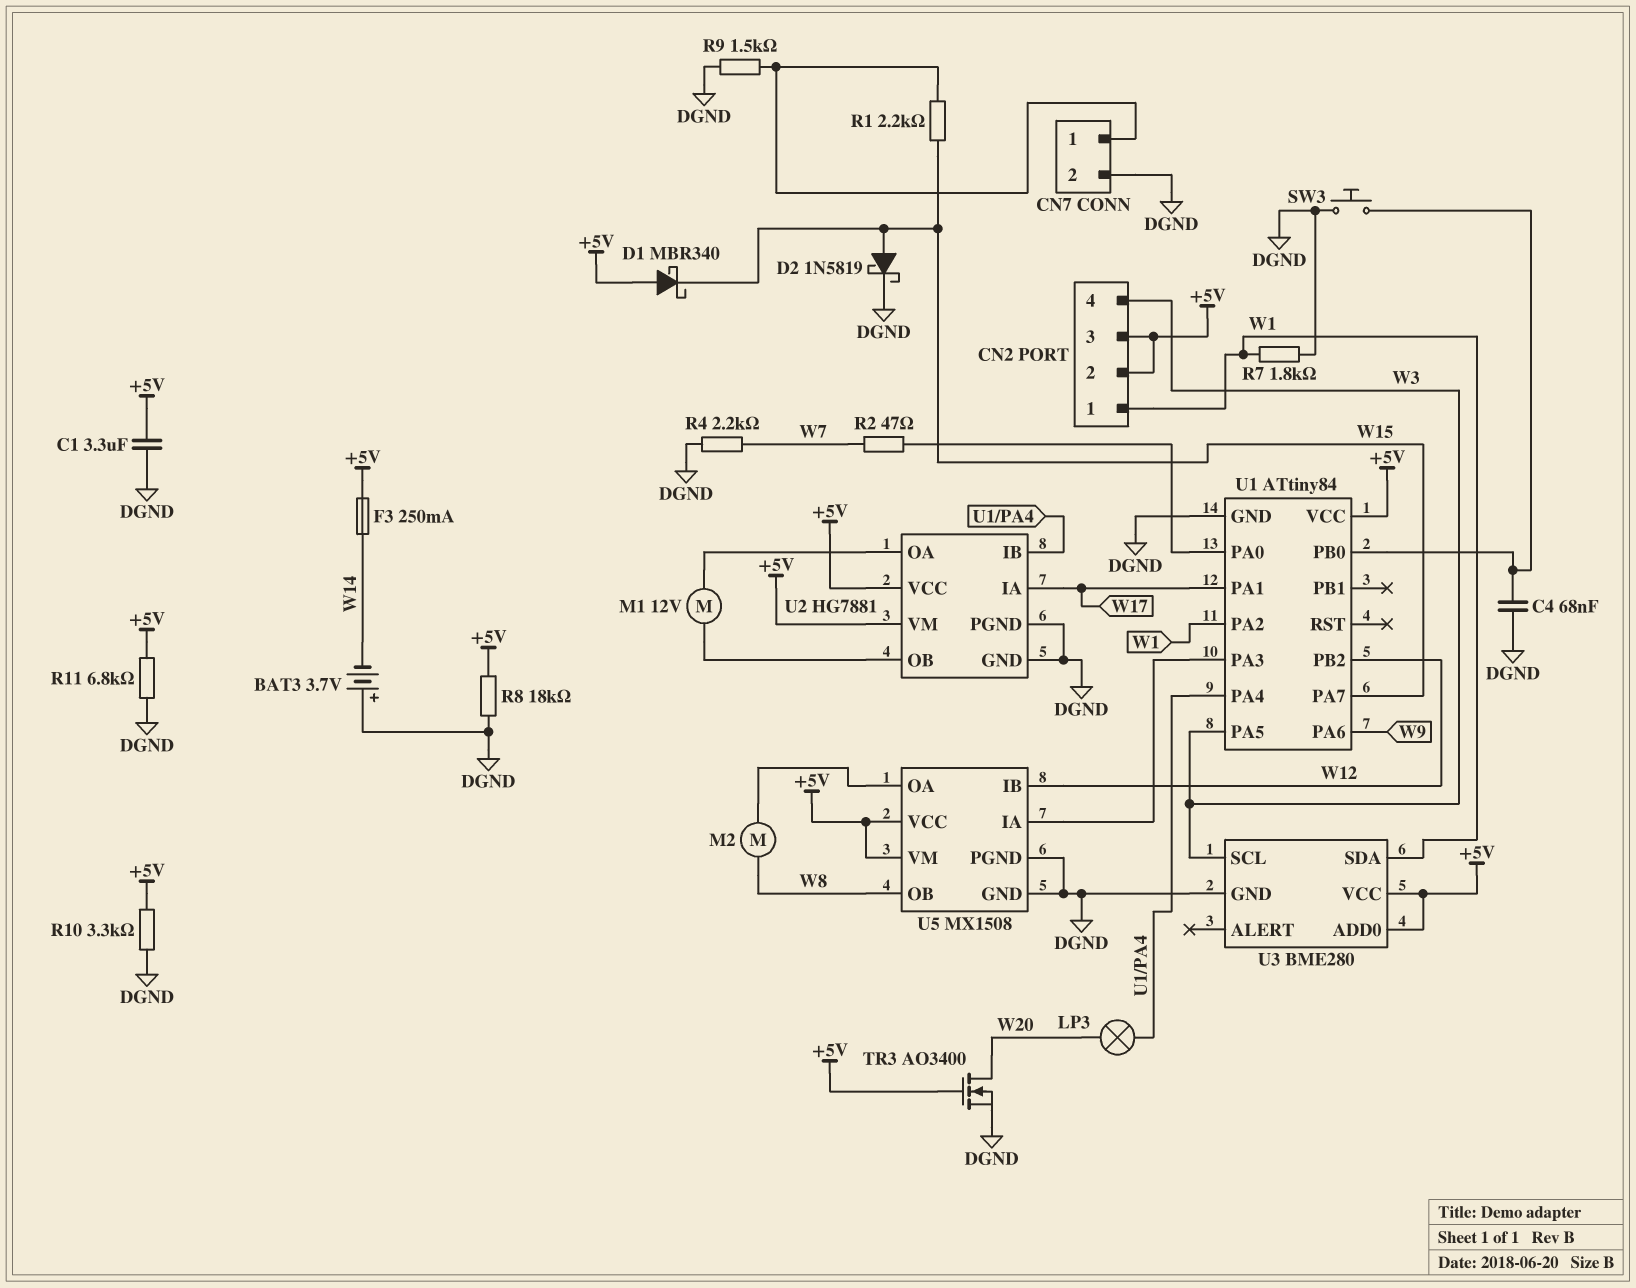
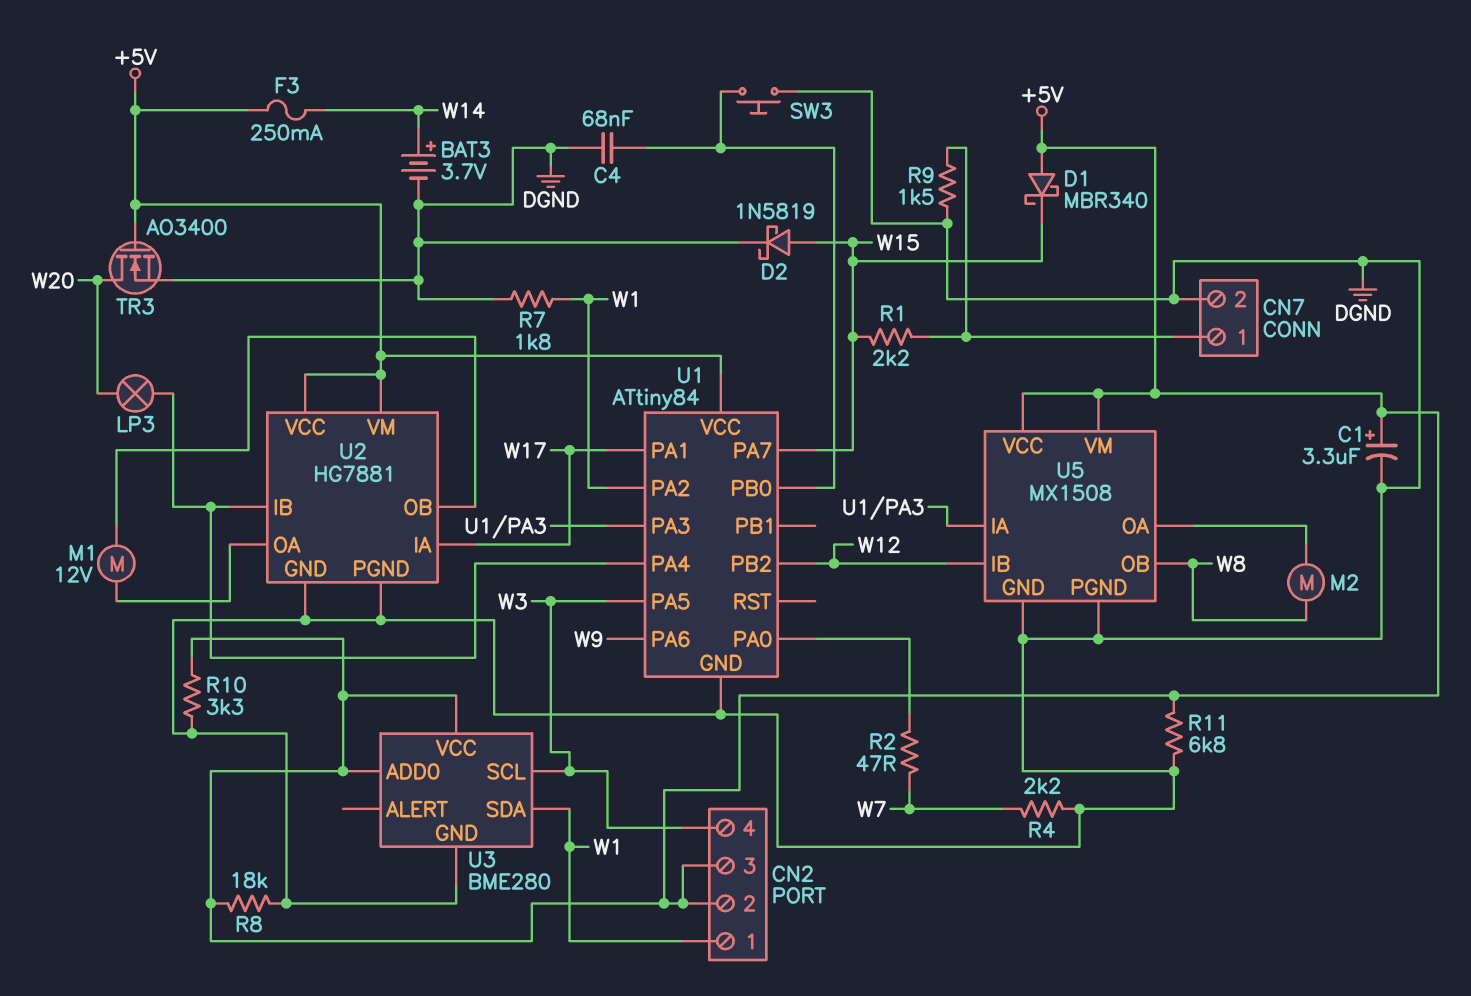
BAT3: 3.7V (plus DGND, minus W14) -> 3.7V (plus W14, minus DGND)
C1: 3.3uF (+5V, DGND) -> 3.3uF (plus +5V, minus DGND)

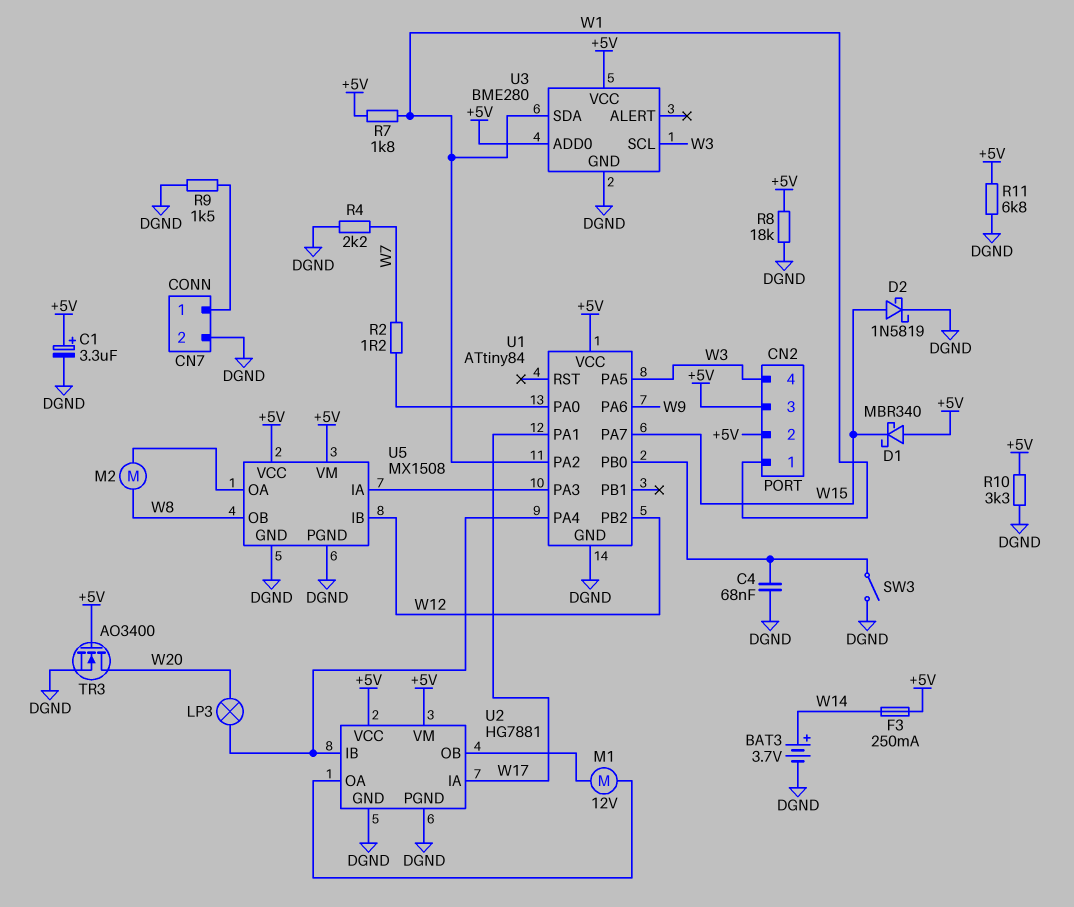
R1: 2.2k (CN7/1, W15) -> none
R2: 47 (U1/PA0, W7) -> 1.2 (U1/PA0, W7)
R7: 1.8k (DGND, W1) -> 1.8k (+5V, W1)
SW3: button (DGND, U1/PB0) -> switch (DGND, U1/PB0)

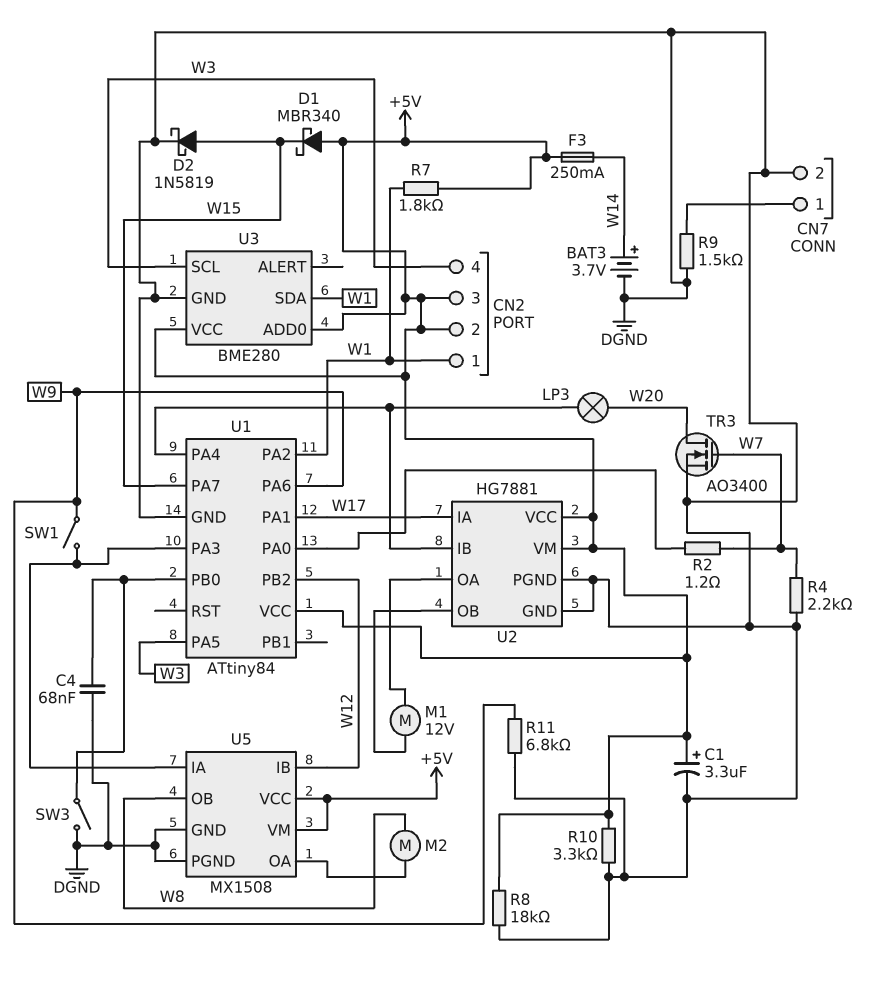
R11: 6.8k (+5V, DGND) -> 6.8k (DGND, W9)
SW1: none -> switch (U1/PA3, W9)
TR3: NMOS AO3400 (G +5V, D W20, S DGND) -> NMOS AO3400 (G W7, D W20, S DGND)

